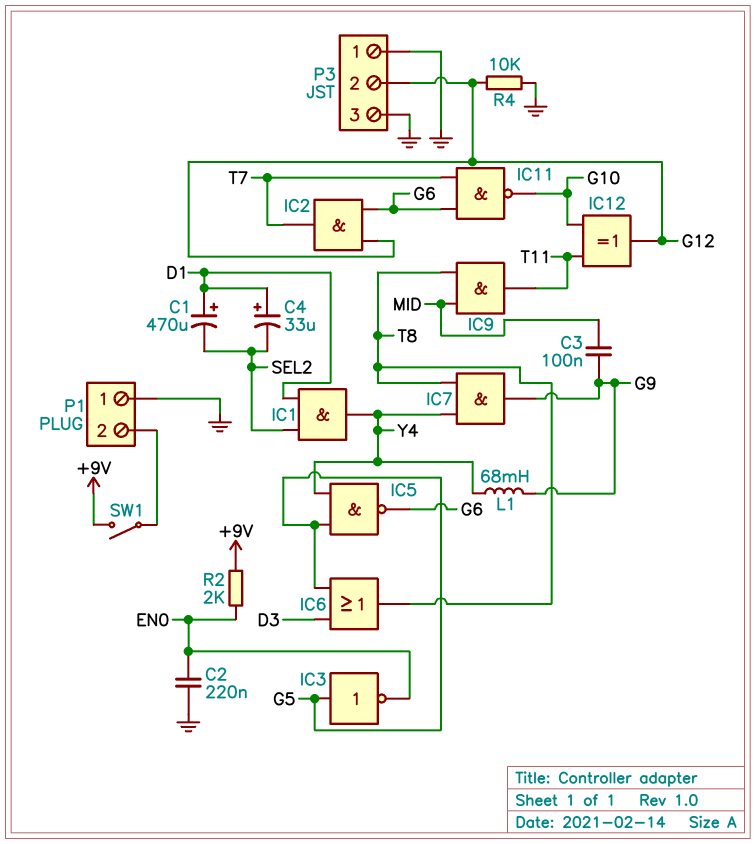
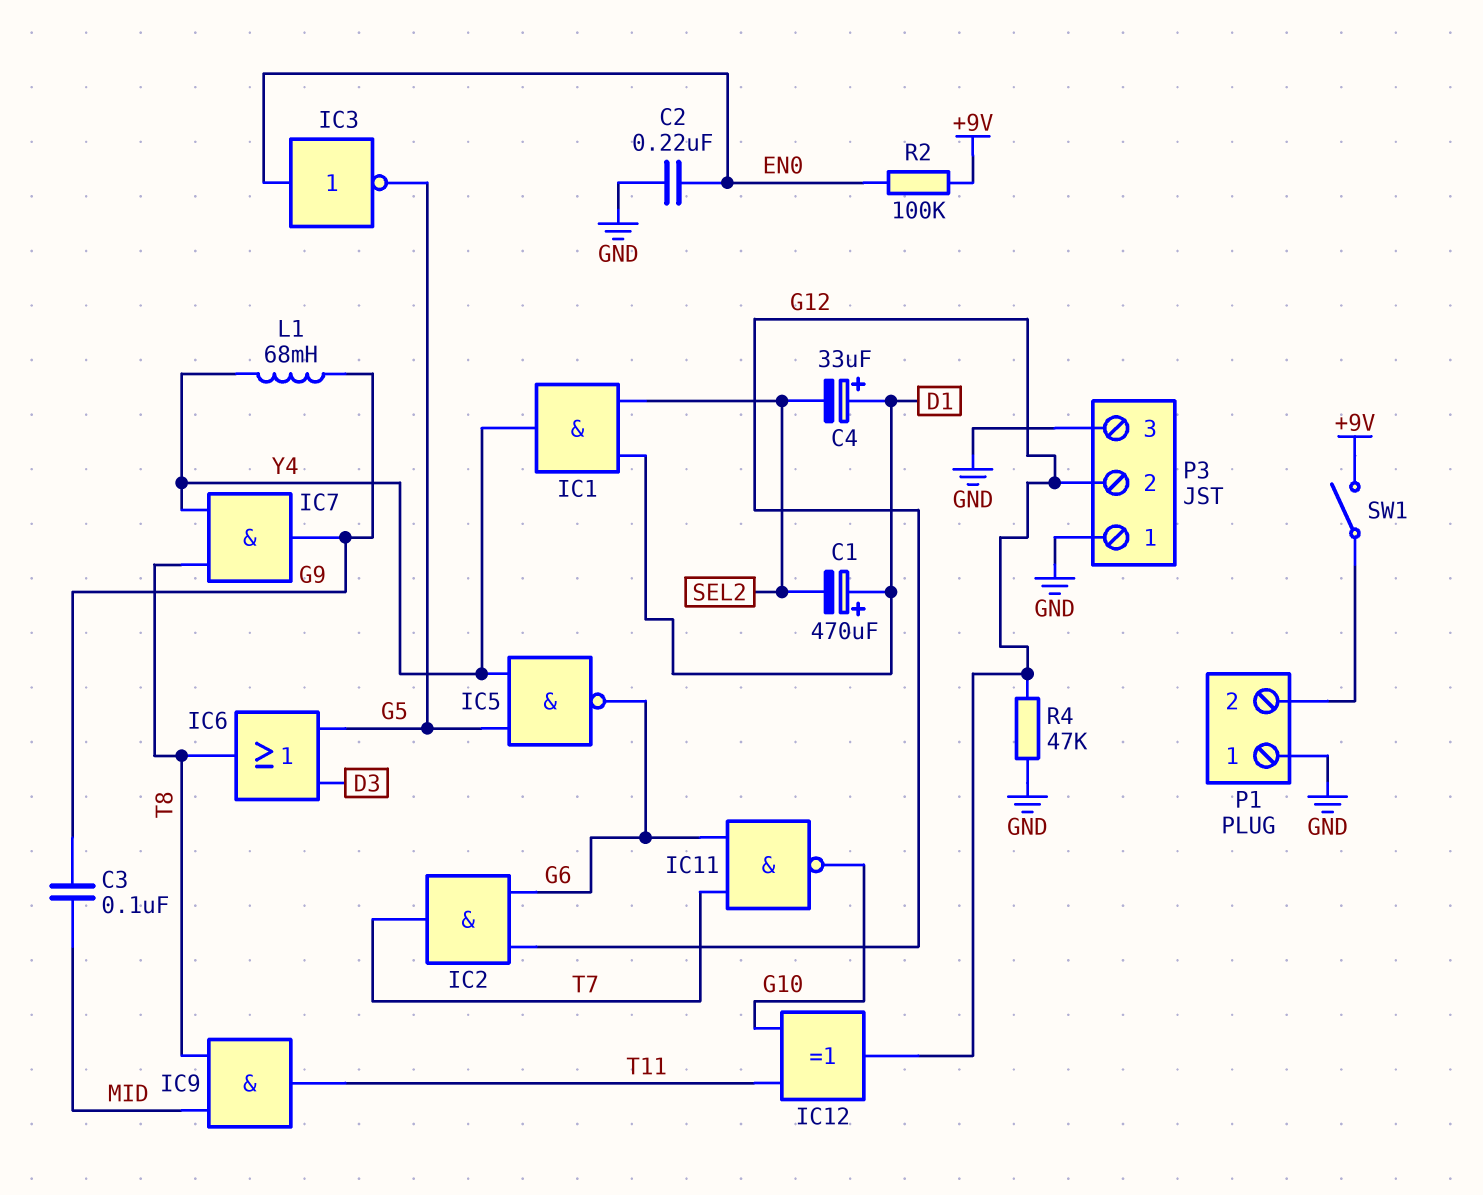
IC3: NOT (in G5, out EN0) -> NOT (in EN0, out G5)
R2: 2k (+9V, EN0) -> 100k (+9V, EN0)
R4: 10k (G12, GND) -> 47k (G12, GND)

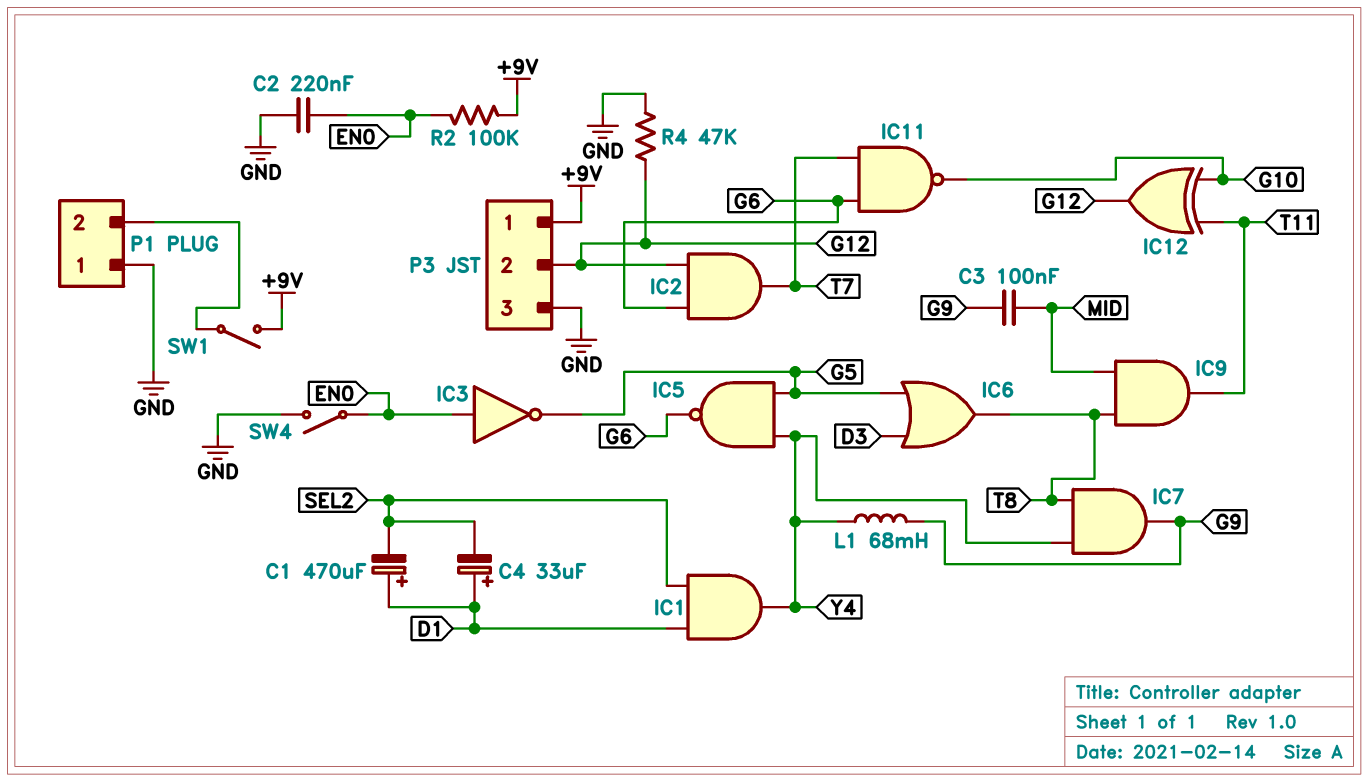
P3 pin 1: GND -> +9V
SW4: none -> switch (EN0, GND)

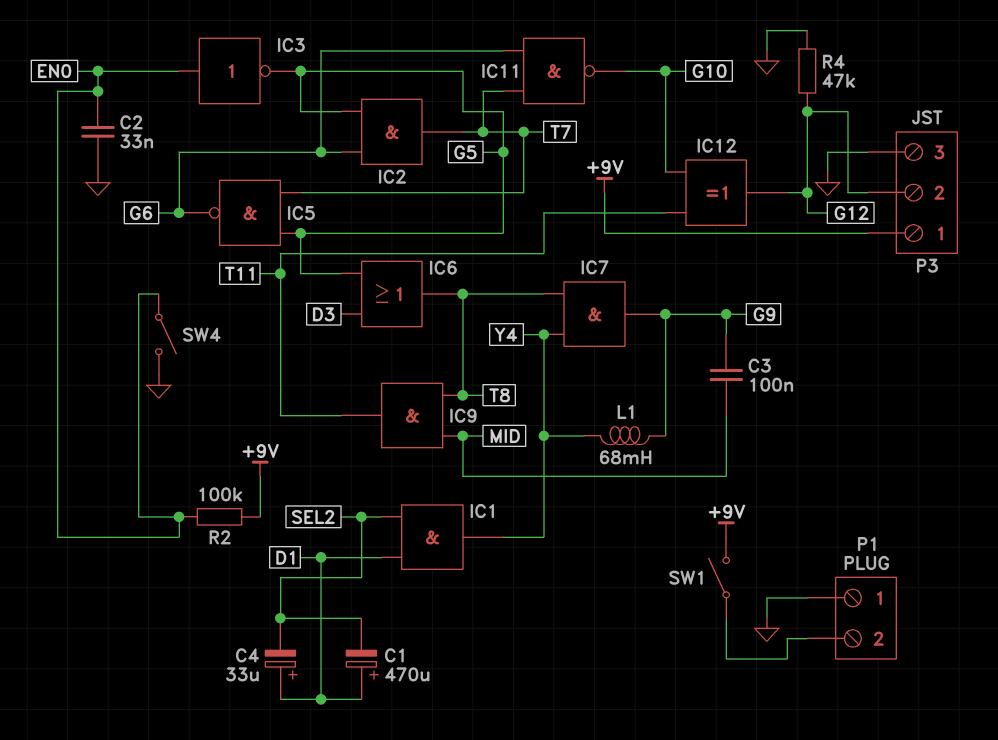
C2: 220nF (EN0, GND) -> 33nF (EN0, GND)
IC2: AND (in G6, in G12, out T7) -> AND (in G5, in G6, out T7)
IC5: NAND (in G5, in Y4, out G6) -> NAND (in G5, in T7, out G6)

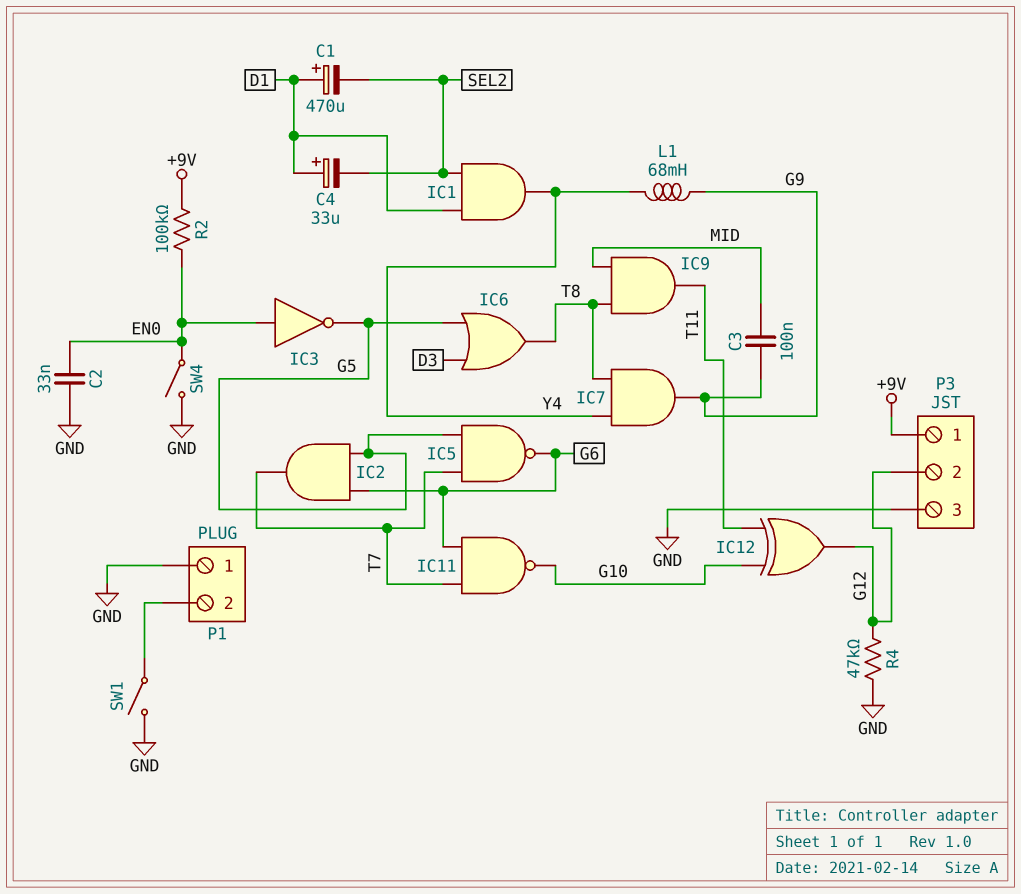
SW1: switch (+9V, P1/2) -> switch (GND, P1/2)

